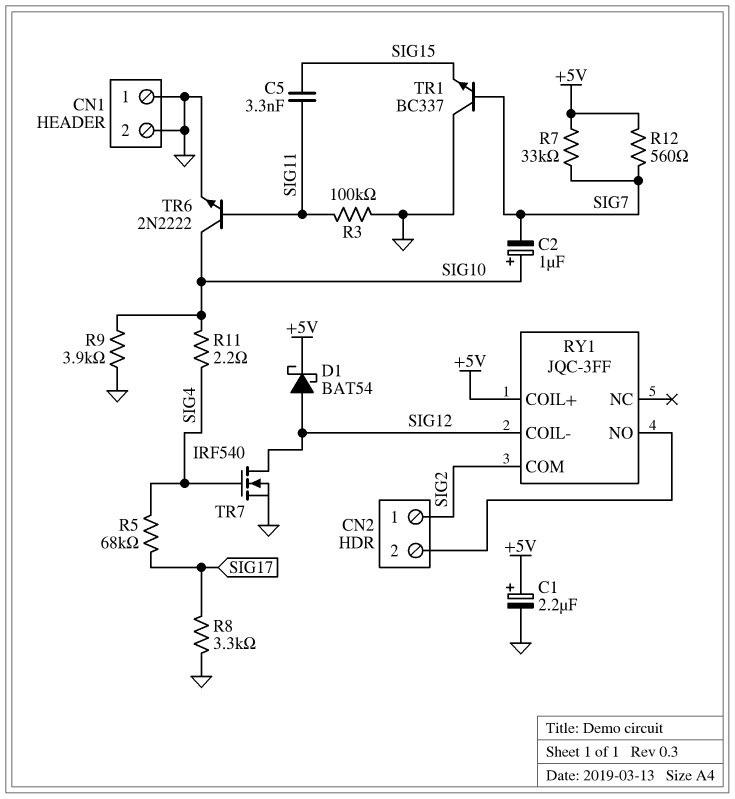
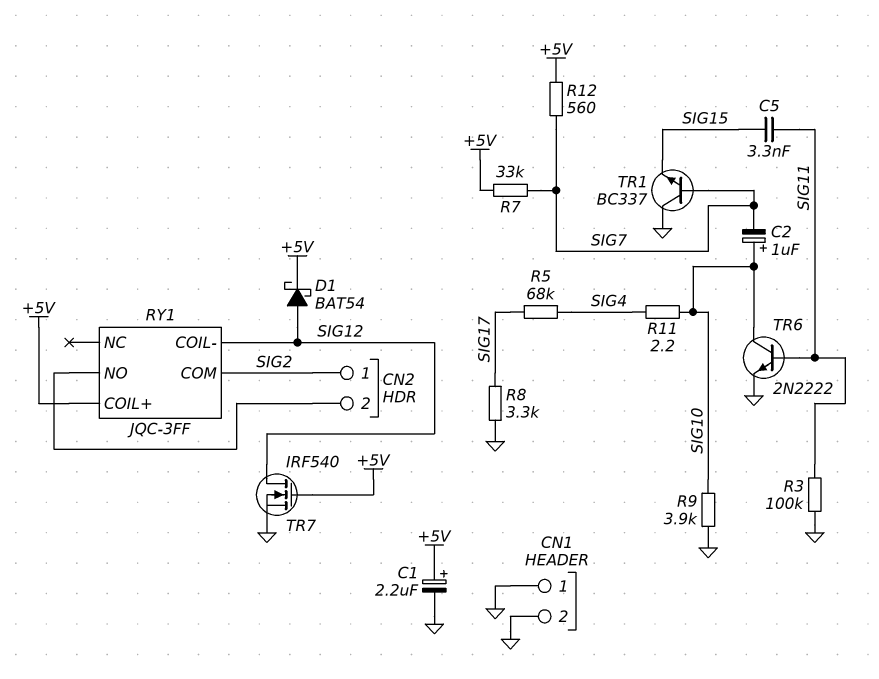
TR7: NMOS IRF540 (G SIG4, D SIG12, S GND) -> NMOS IRF540 (G +5V, D SIG12, S GND)

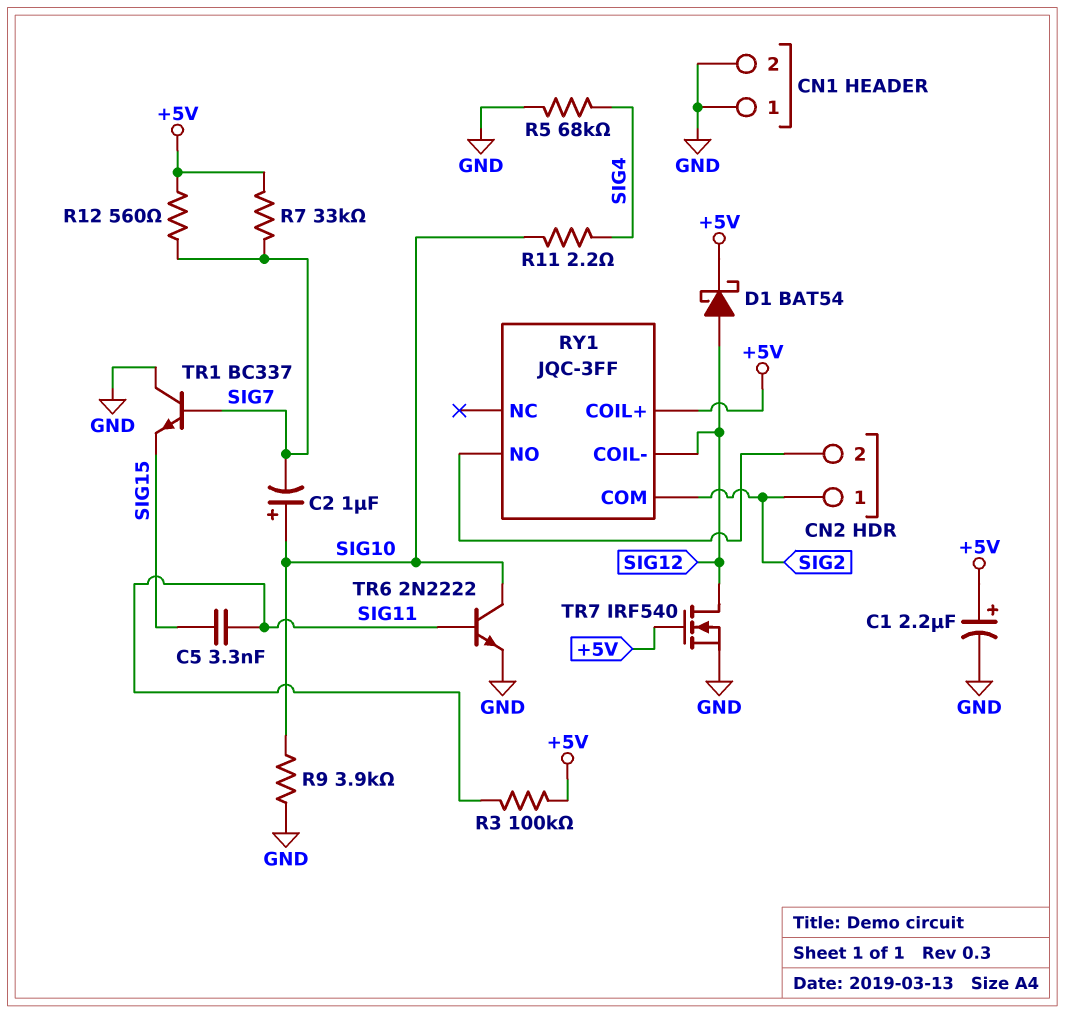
R3: 100k (GND, SIG11) -> 100k (+5V, SIG11)
R5: 68k (SIG4, SIG17) -> 68k (GND, SIG4)
R8: 3.3k (GND, SIG17) -> none

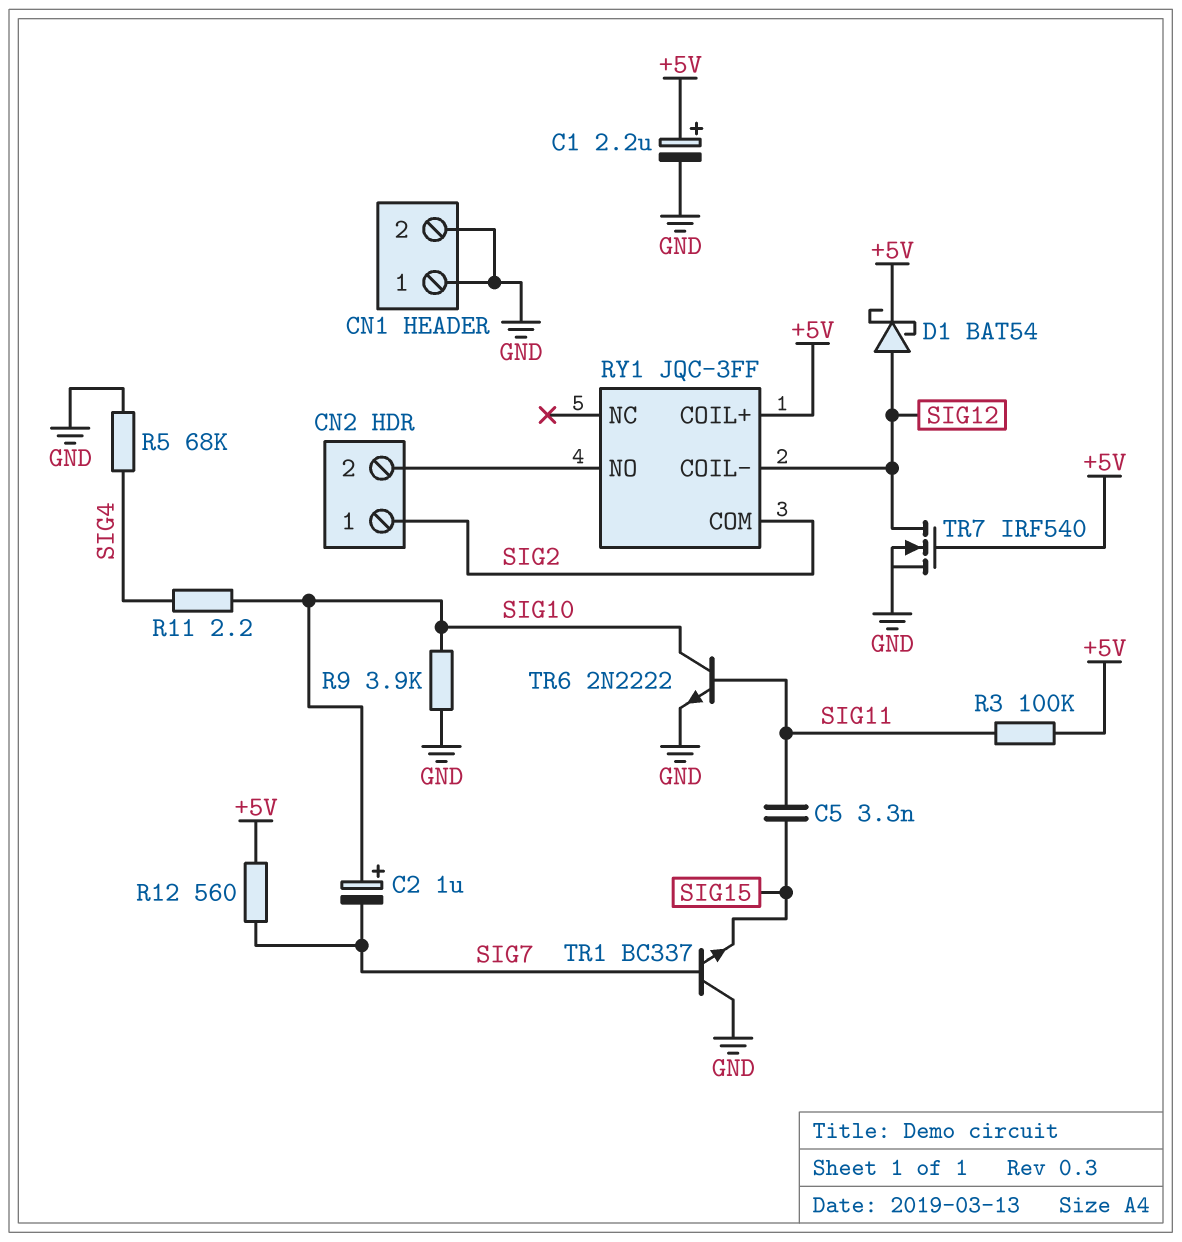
R7: 33k (+5V, SIG7) -> none

